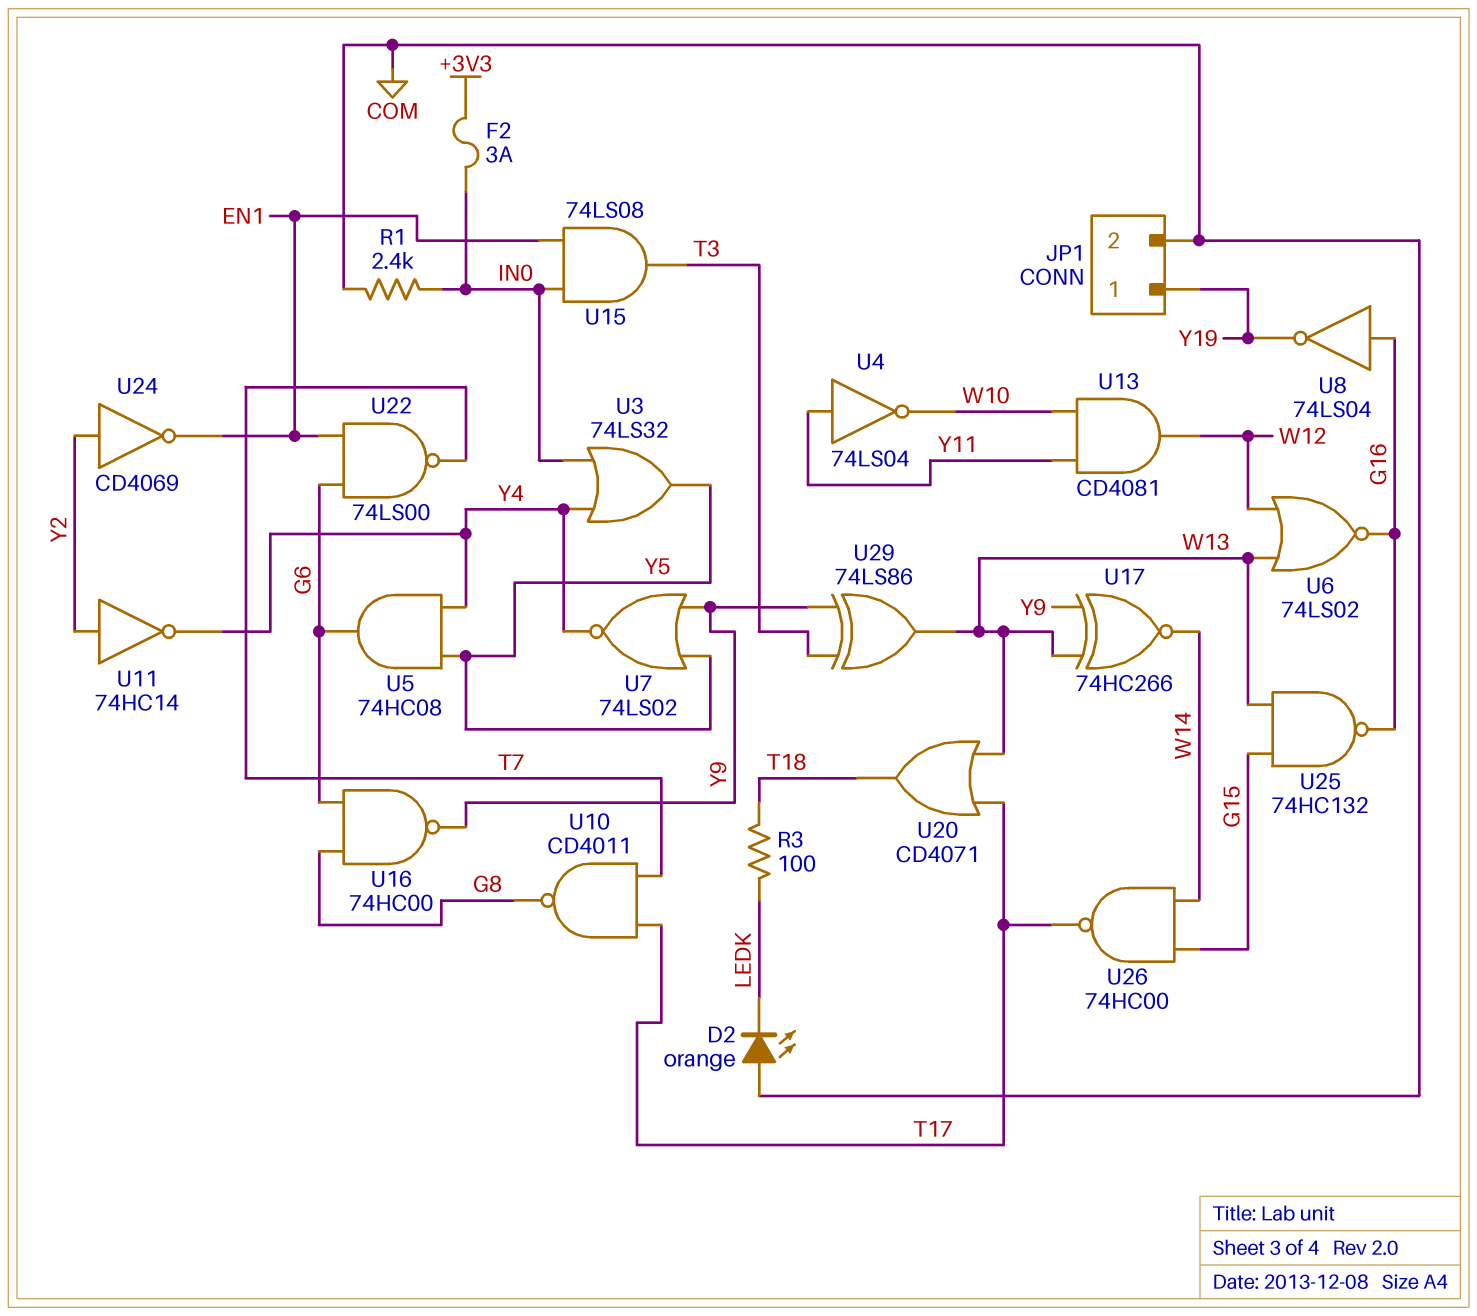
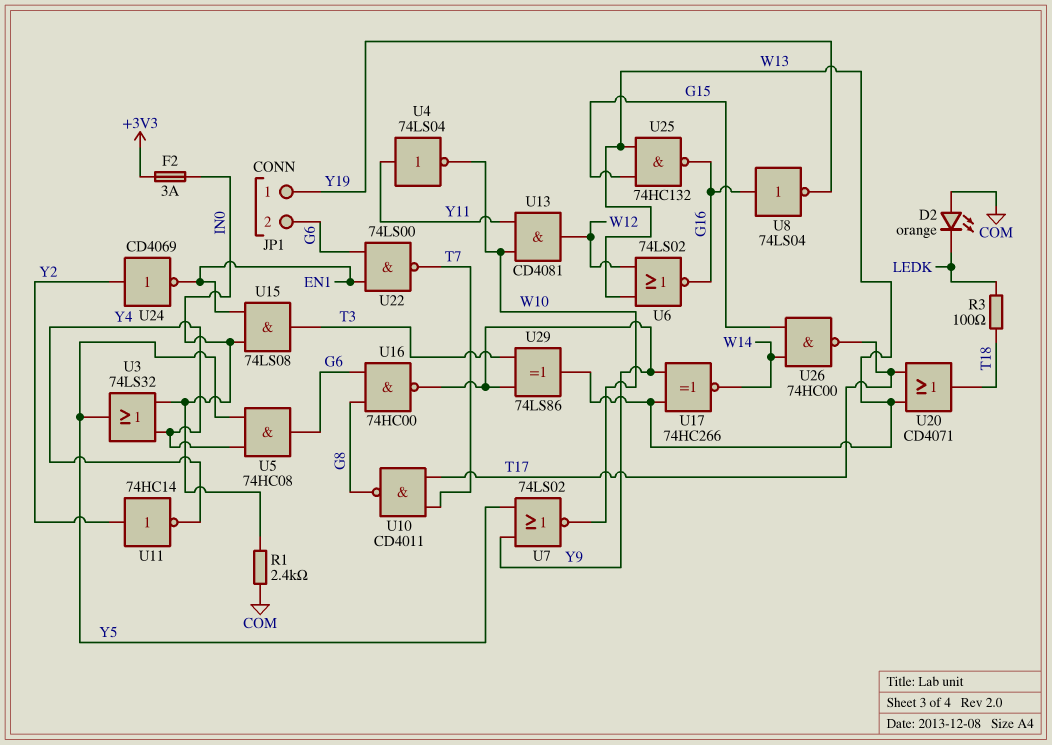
JP1 pin 2: COM -> G6
U7: NOR 74LS02 (in Y5, in Y9, out Y4) -> NOR 74LS02 (in Y5, in Y9, out W10)

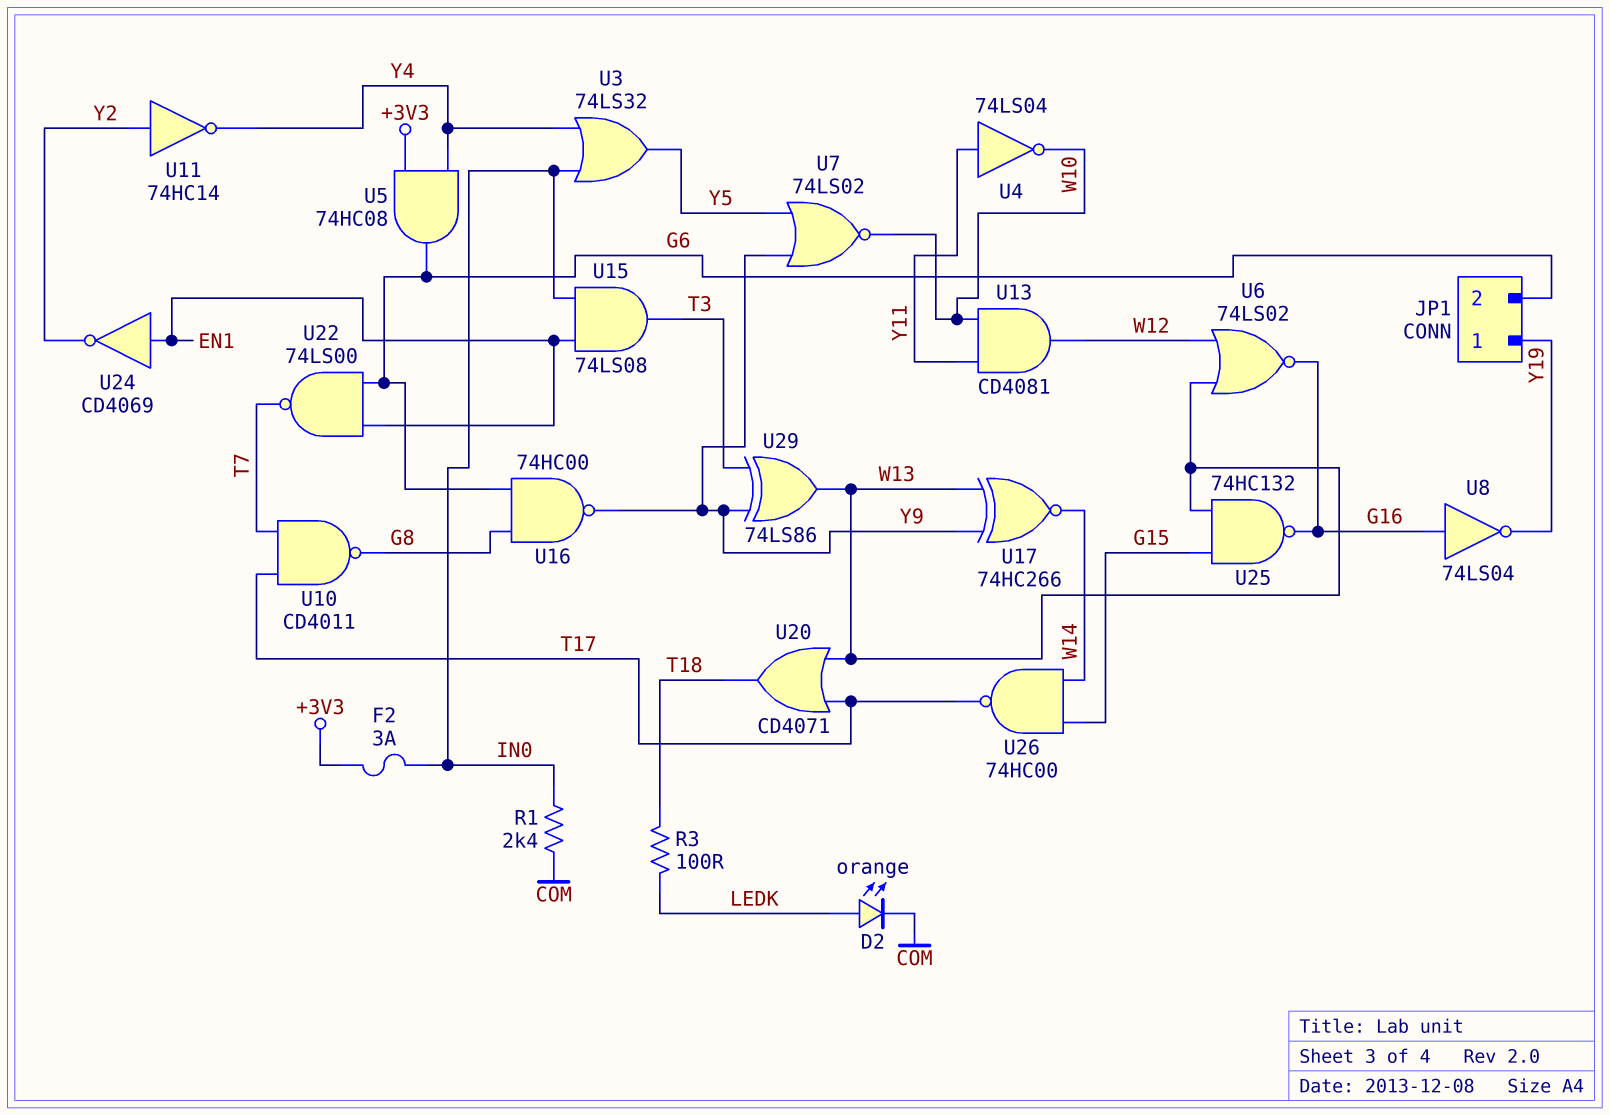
D2: LED orange (A COM, K LEDK) -> LED orange (A LEDK, K COM)
U5: AND 74HC08 (in Y4, in Y5, out G6) -> AND 74HC08 (in +3V3, in Y4, out G6)
U24: NOT CD4069 (in Y2, out EN1) -> NOT CD4069 (in EN1, out Y2)

